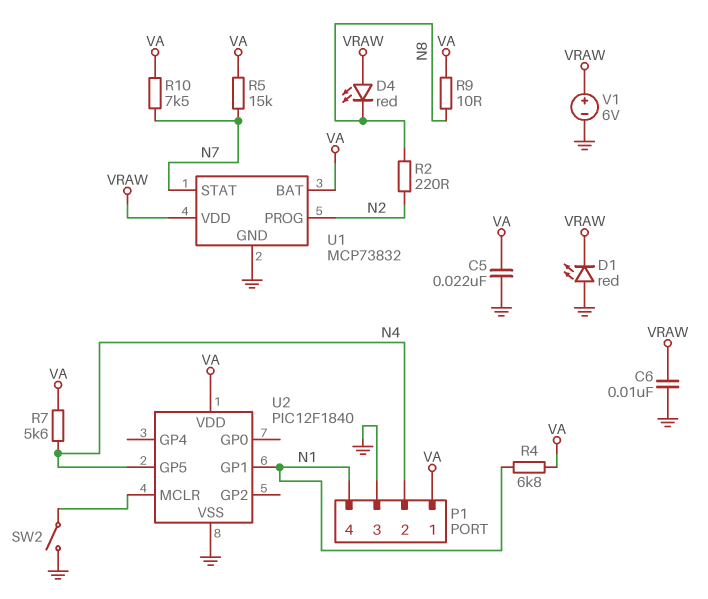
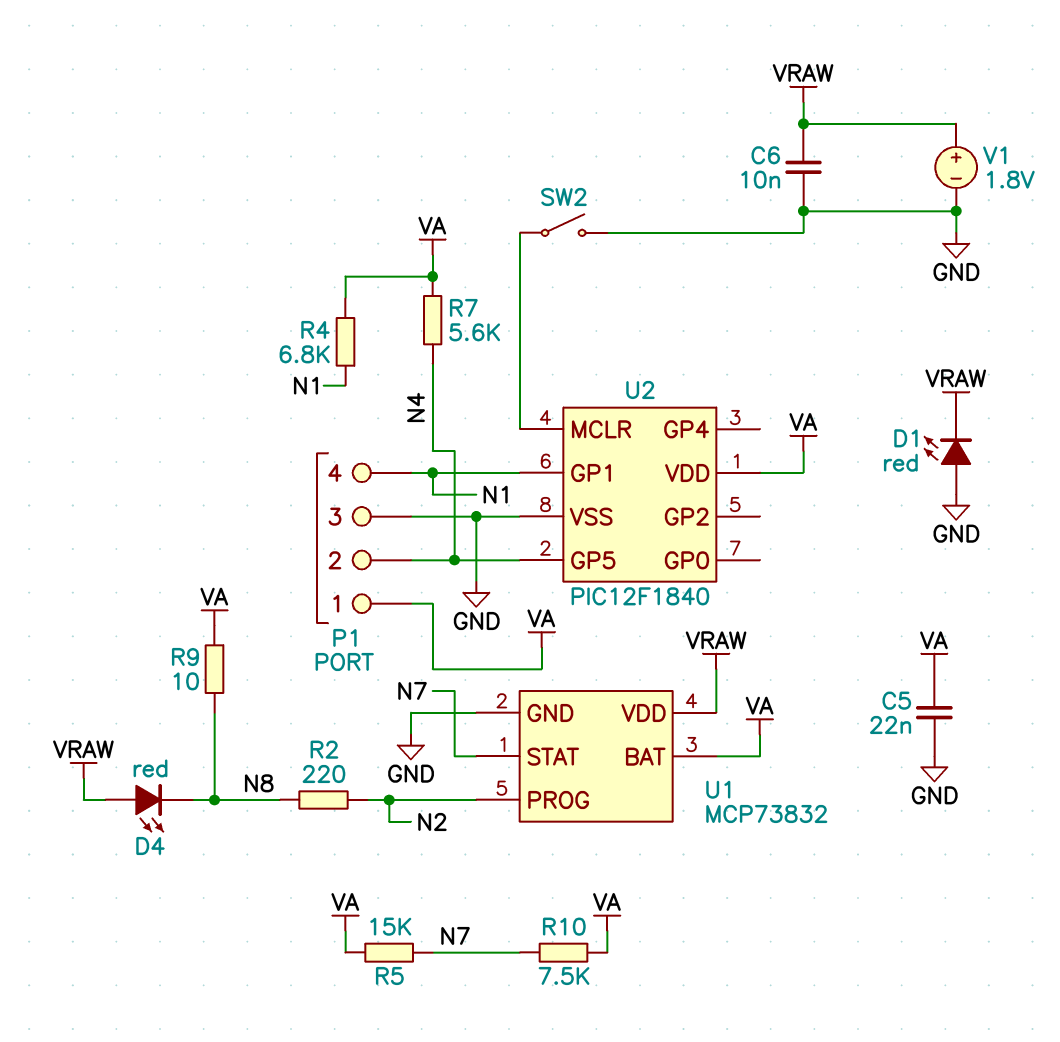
V1: 6V (plus VRAW, minus GND) -> 1.8V (plus VRAW, minus GND)

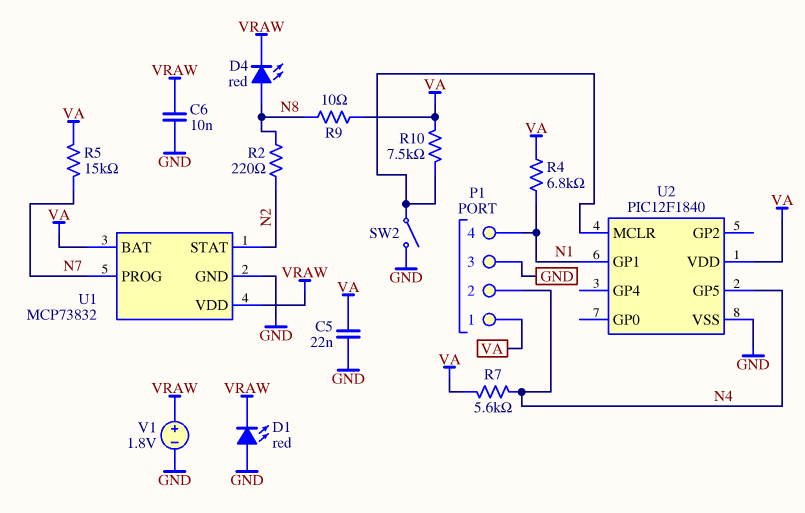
D4: LED red (A VRAW, K N8) -> LED red (A N8, K VRAW)
R10: 7.5k (N7, VA) -> 7.5k (U2/MCLR, VA)
U1 pin PROG: N2 -> N7
U1 pin STAT: N7 -> N2

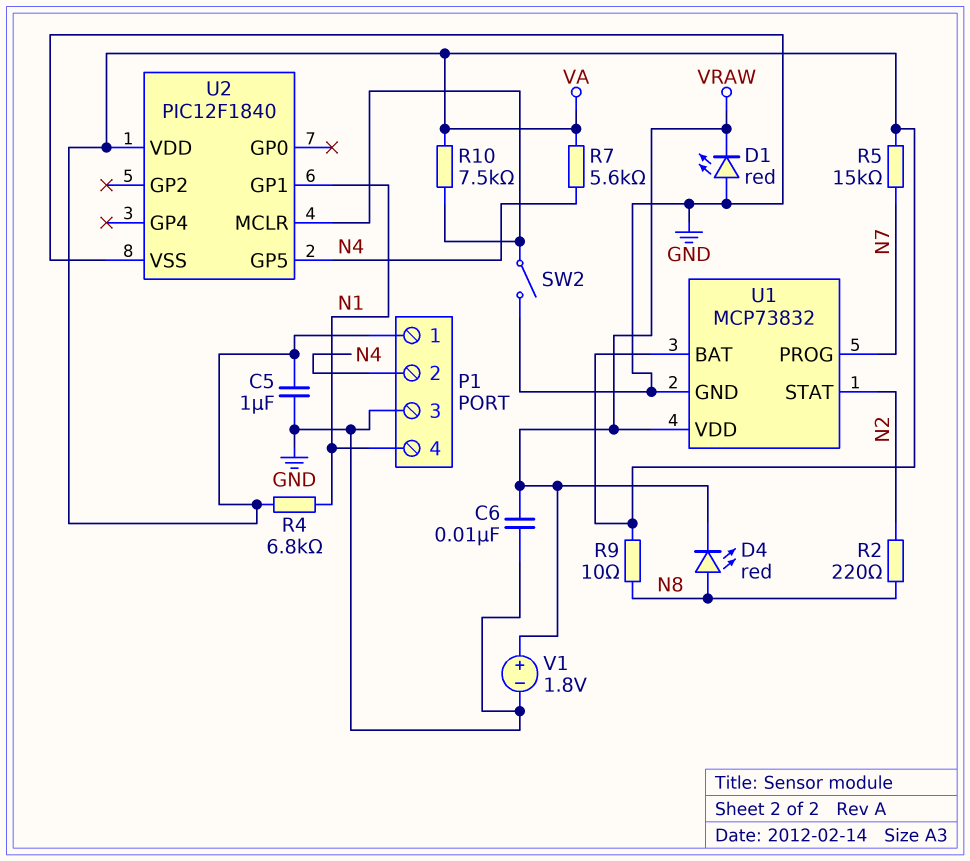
C5: 22nF (GND, VA) -> 1uF (GND, VA)

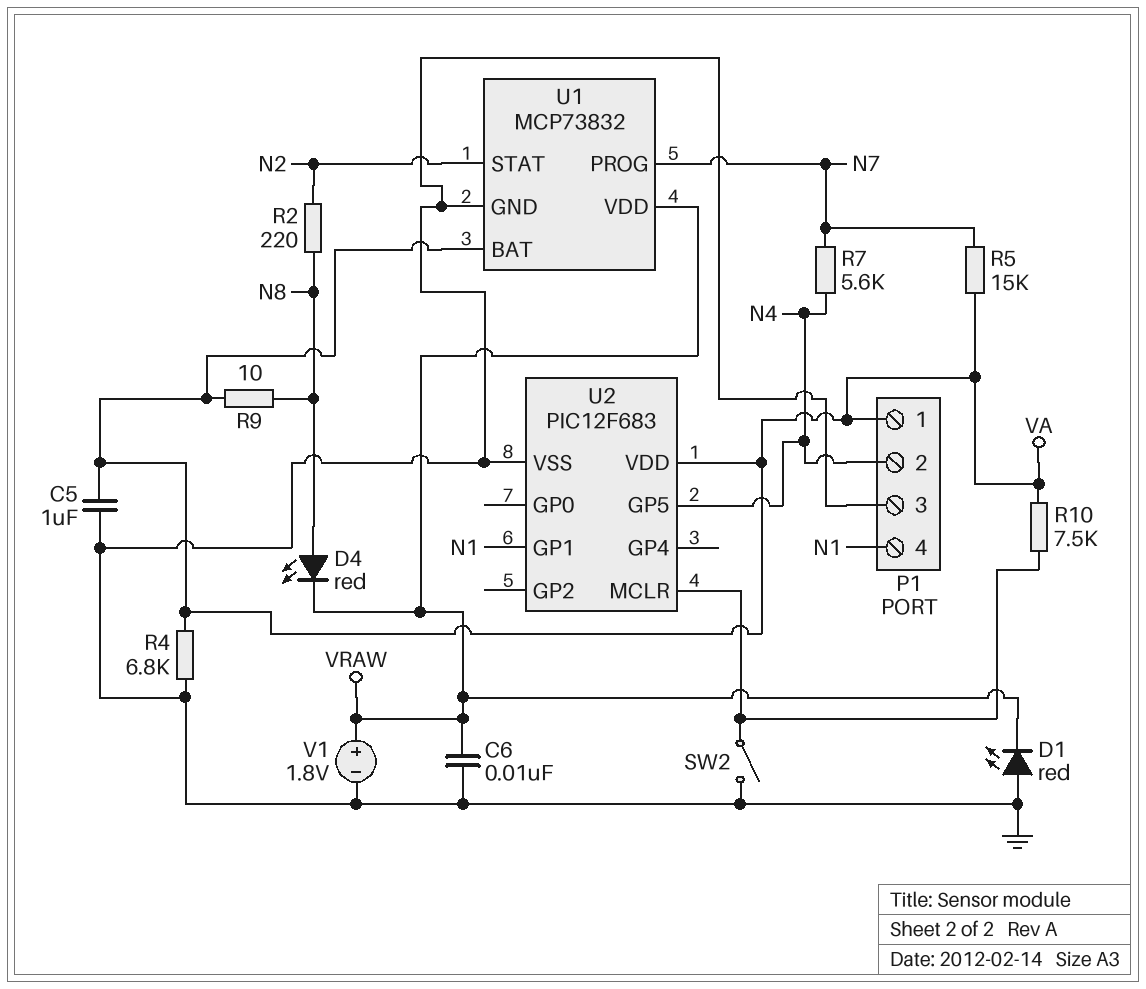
R4: 6.8k (N1, VA) -> 6.8k (GND, VA)
R7: 5.6k (N4, VA) -> 5.6k (N4, N7)
U2: PIC12F1840 -> PIC12F683

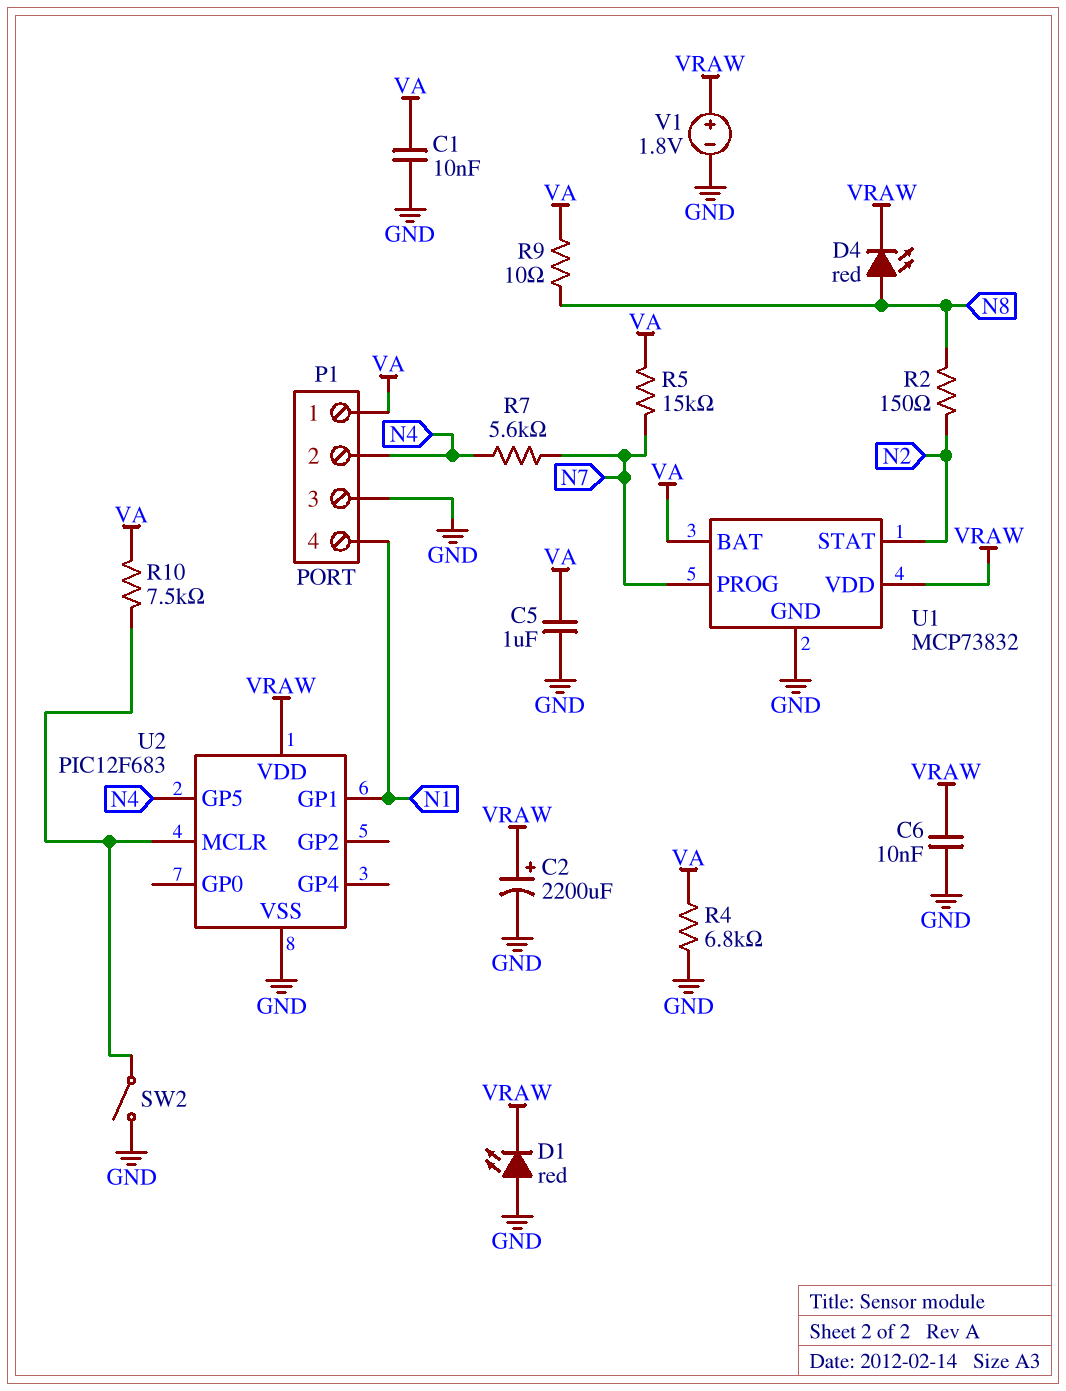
C1: none -> 10nF (GND, VA)
C2: none -> 2200uF (plus VRAW, minus GND)
R2: 220 (N2, N8) -> 150 (N2, N8)
U2 pin VDD: VA -> VRAW

